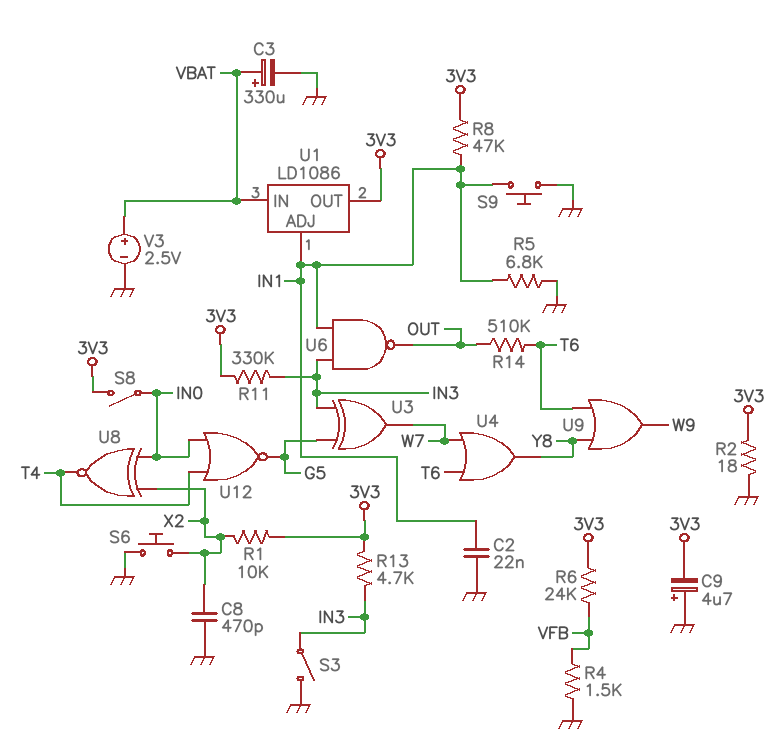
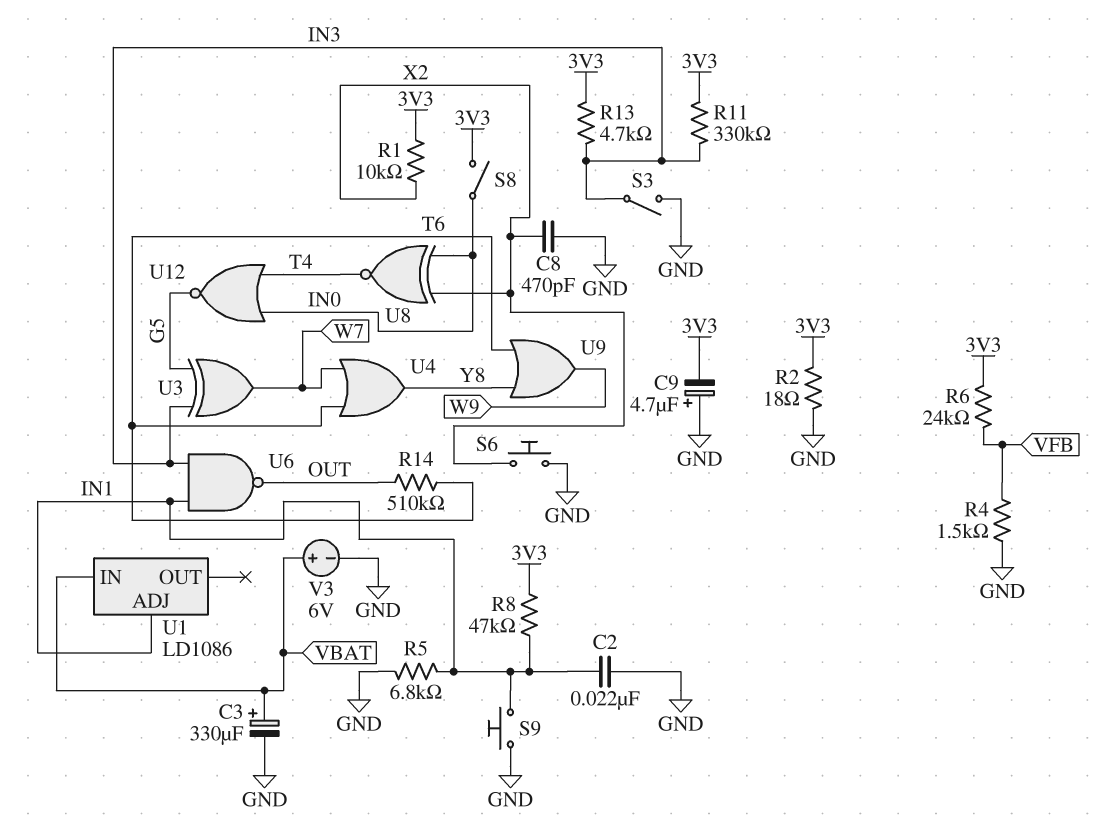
U1 pin OUT: 3V3 -> none
V3: 2.5V (plus VBAT, minus GND) -> 6V (plus VBAT, minus GND)

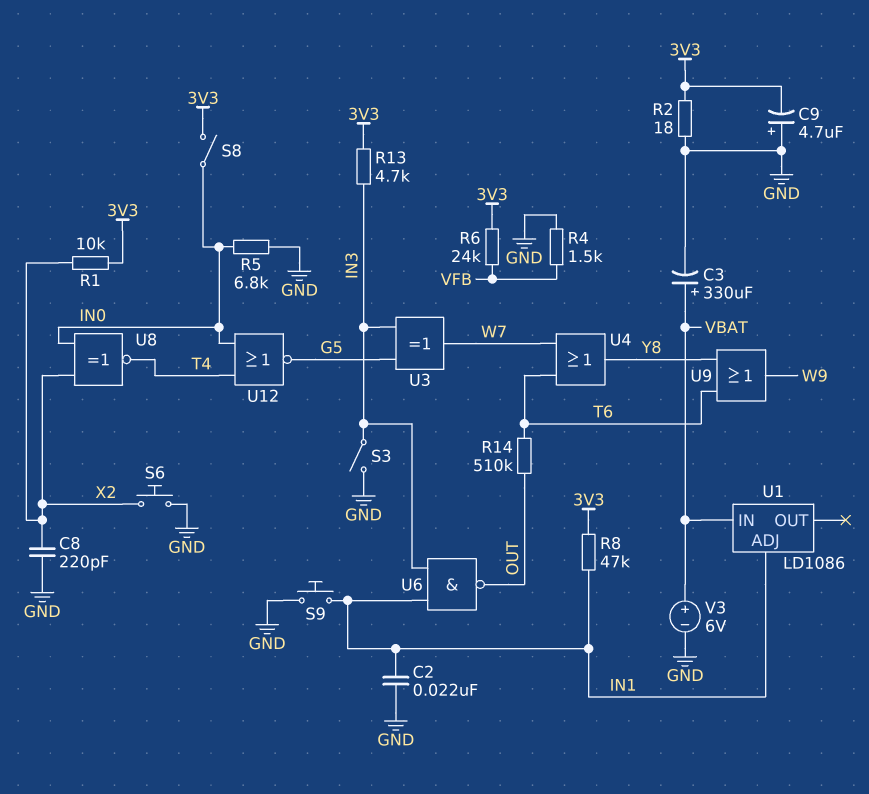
C8: 470pF (GND, X2) -> 220pF (GND, X2)
R5: 6.8k (GND, IN1) -> 6.8k (GND, IN0)
R11: 330k (3V3, IN3) -> none

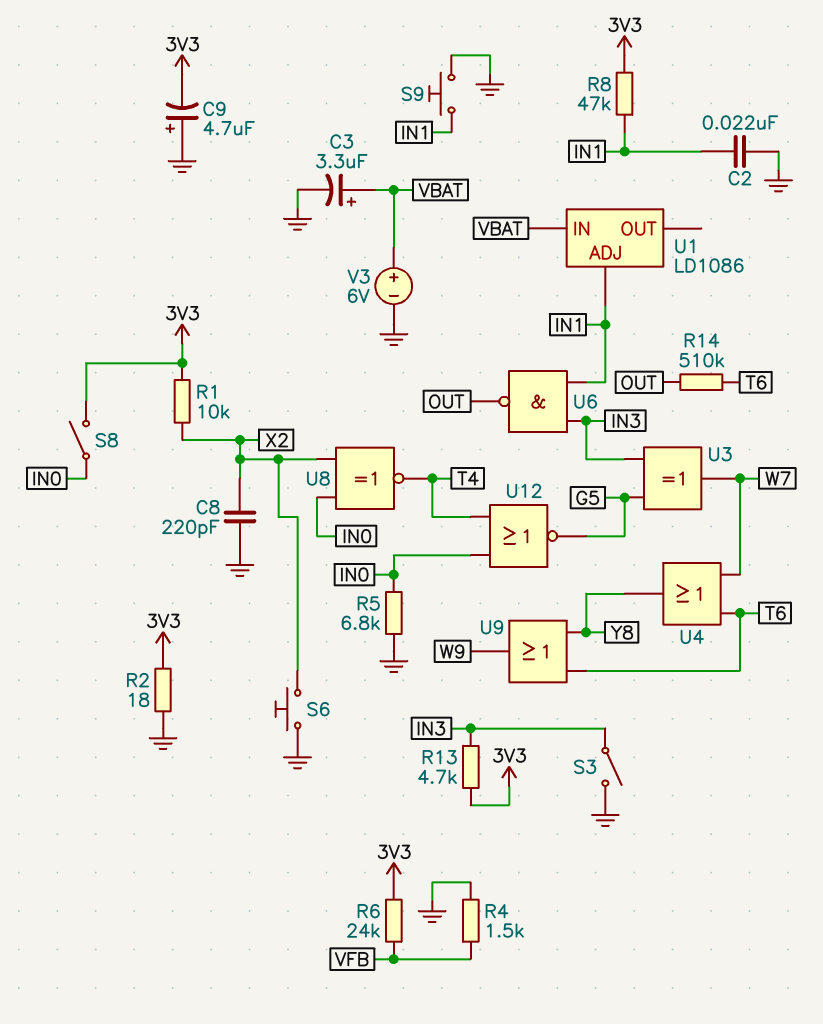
C3: 330uF (plus VBAT, minus GND) -> 3.3uF (plus VBAT, minus GND)

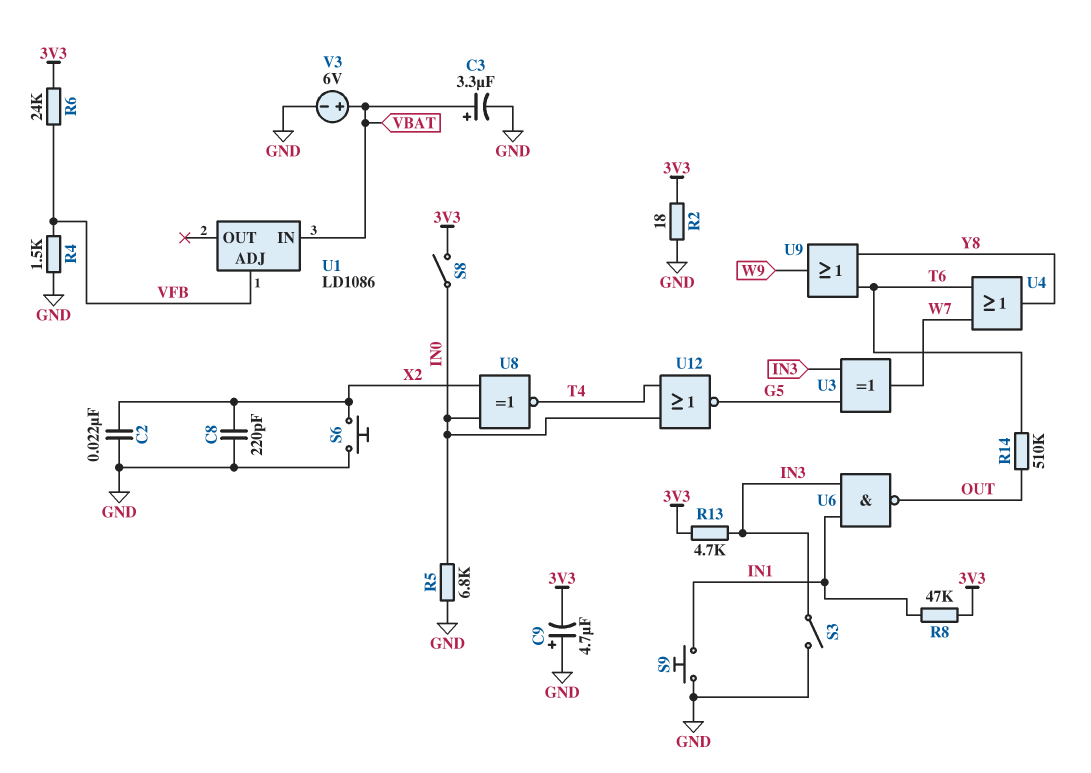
C2: 22nF (GND, IN1) -> 22nF (GND, X2)
R1: 10k (3V3, X2) -> none
U1 pin ADJ: IN1 -> VFB

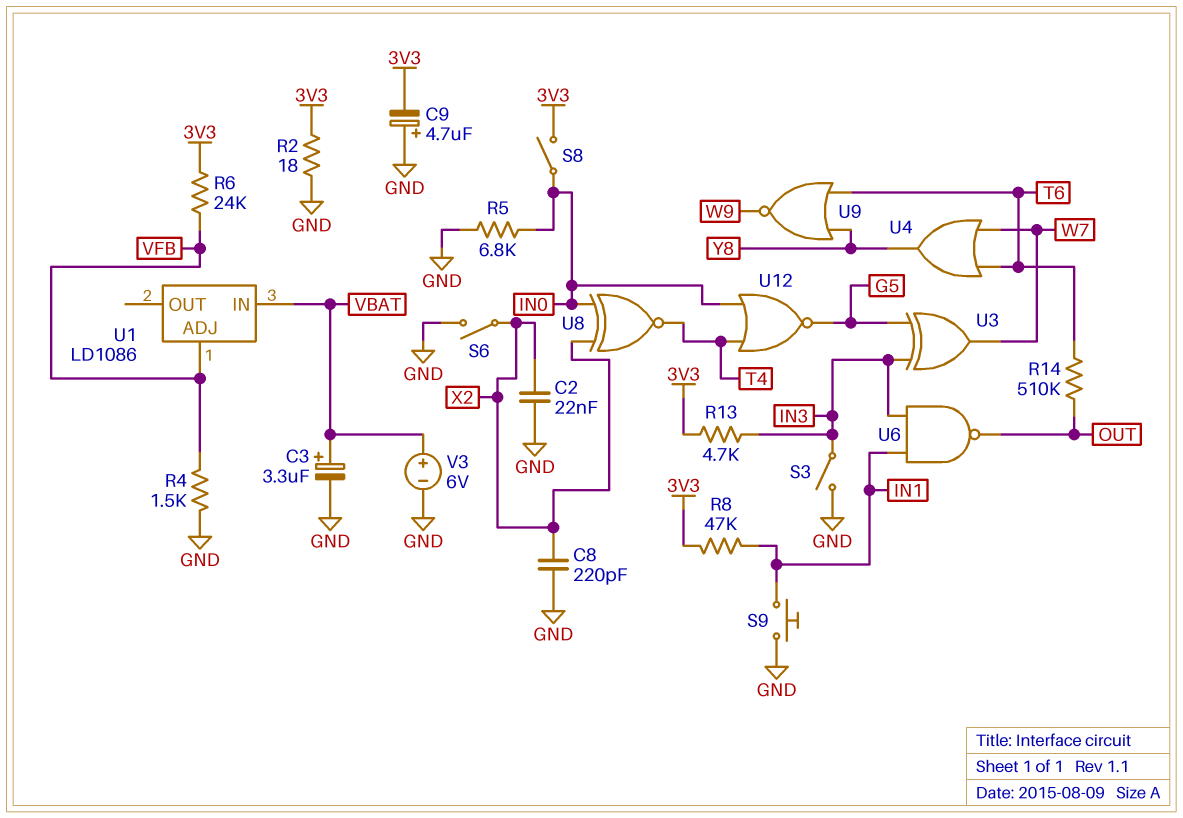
S6: button (GND, X2) -> switch (GND, X2)
U9: OR (in T6, in Y8, out W9) -> NOR (in T6, in Y8, out W9)

